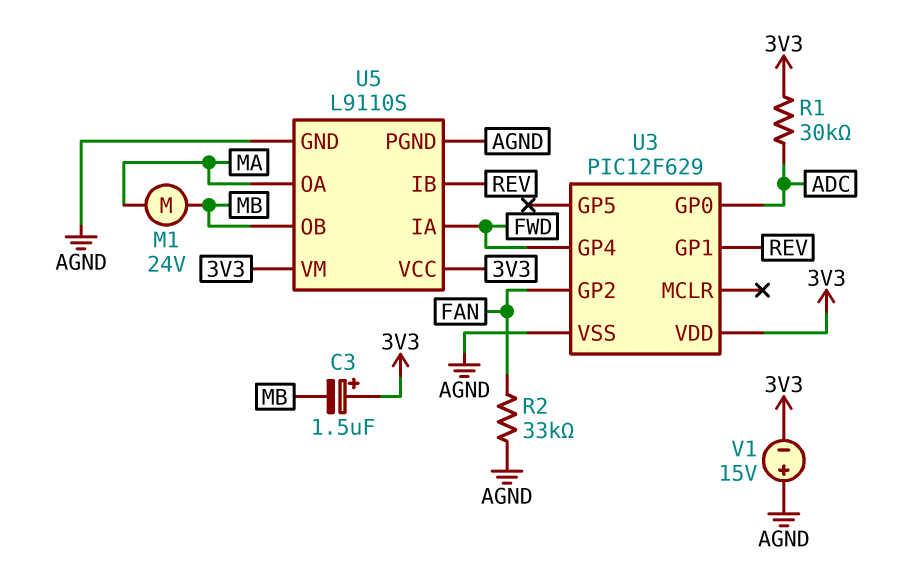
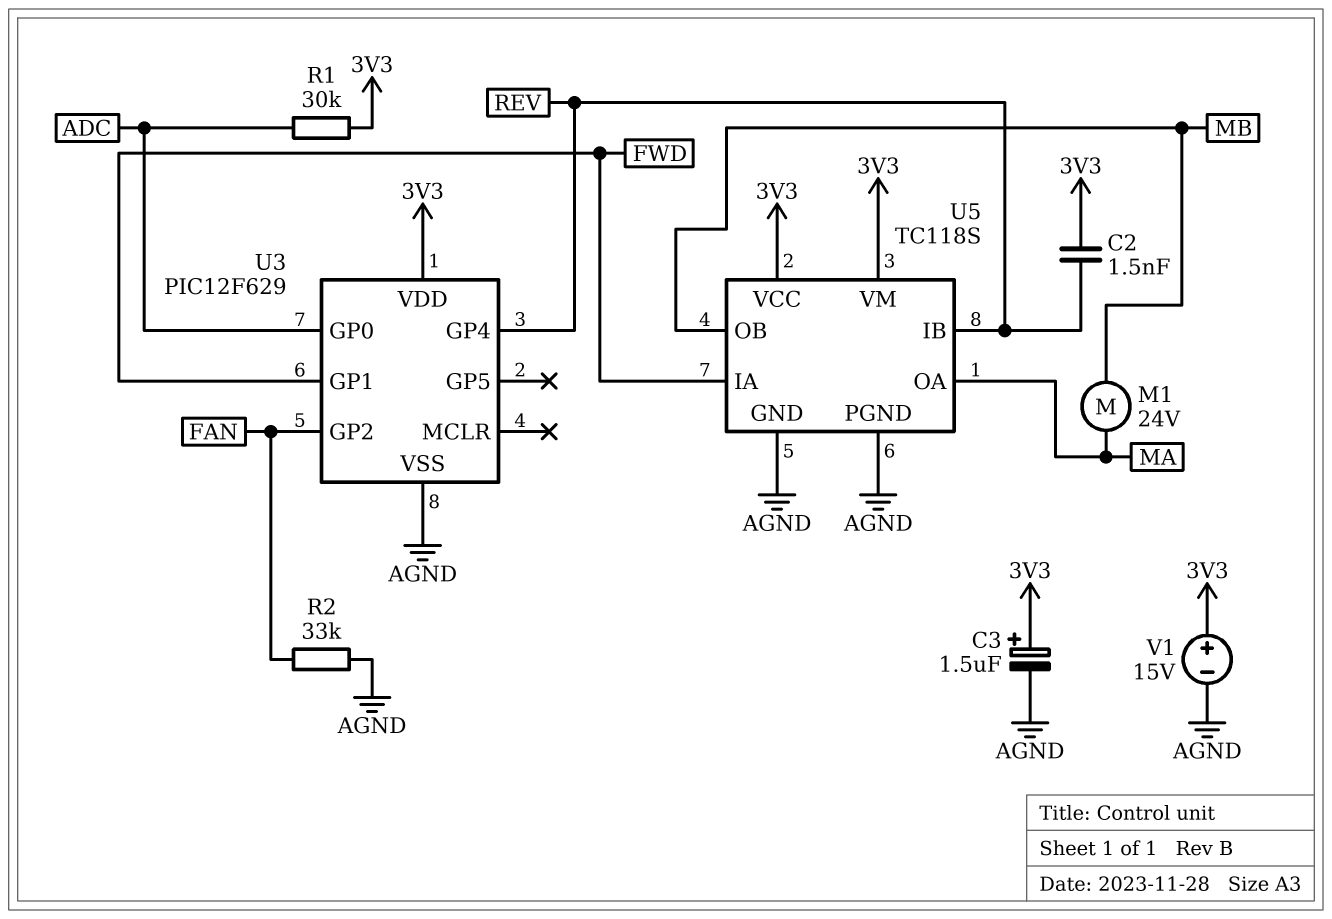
C2: none -> 1.5nF (3V3, REV)
C3: 1.5uF (plus 3V3, minus MB) -> 1.5uF (plus 3V3, minus AGND)
U3 pin GP1: REV -> FWD
U3 pin GP4: FWD -> REV
U5: L9110S -> TC118S
V1: 15V (plus AGND, minus 3V3) -> 15V (plus 3V3, minus AGND)

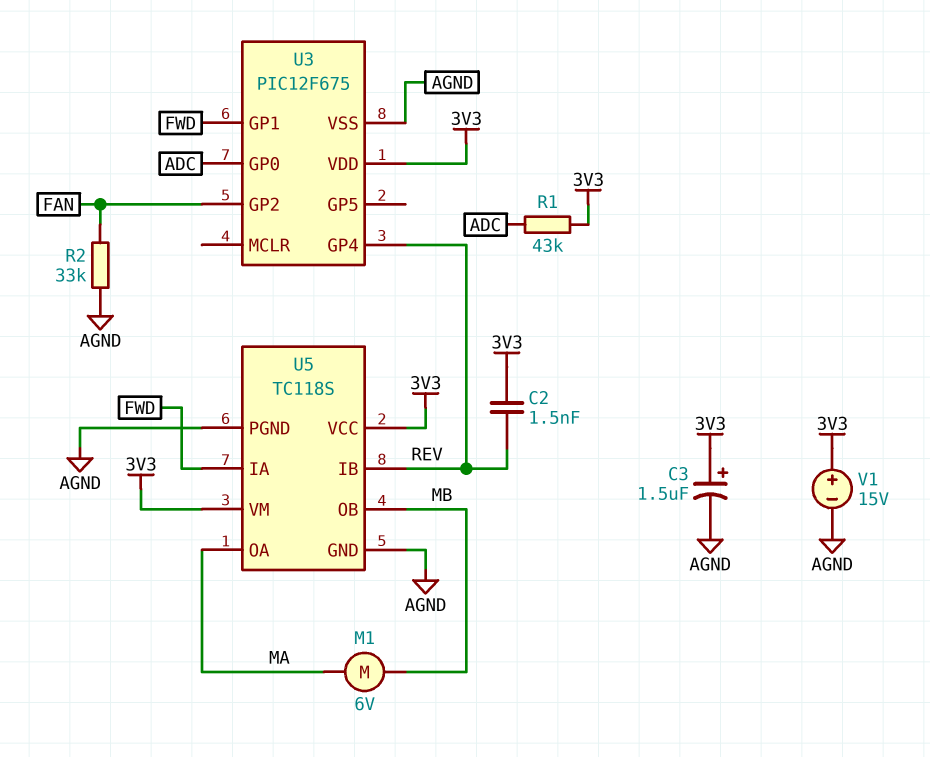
M1: motor 24V (MA, MB) -> motor 6V (MA, MB)
R1: 30k (3V3, ADC) -> 43k (3V3, ADC)
U3: PIC12F629 -> PIC12F675

